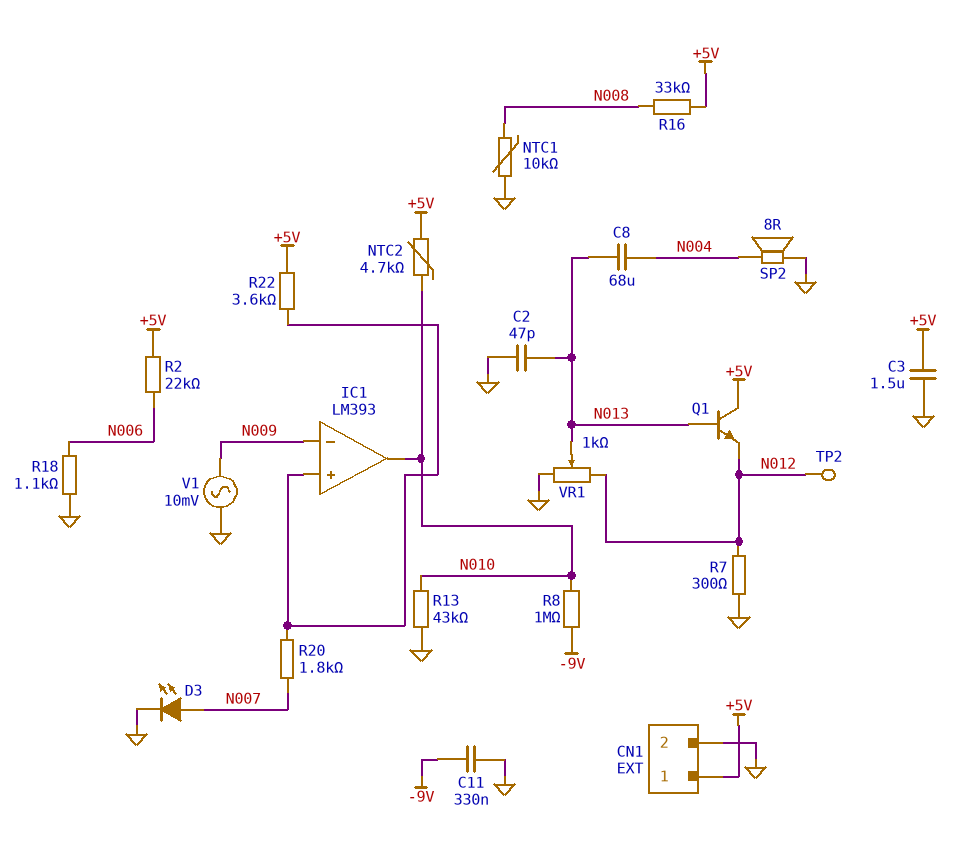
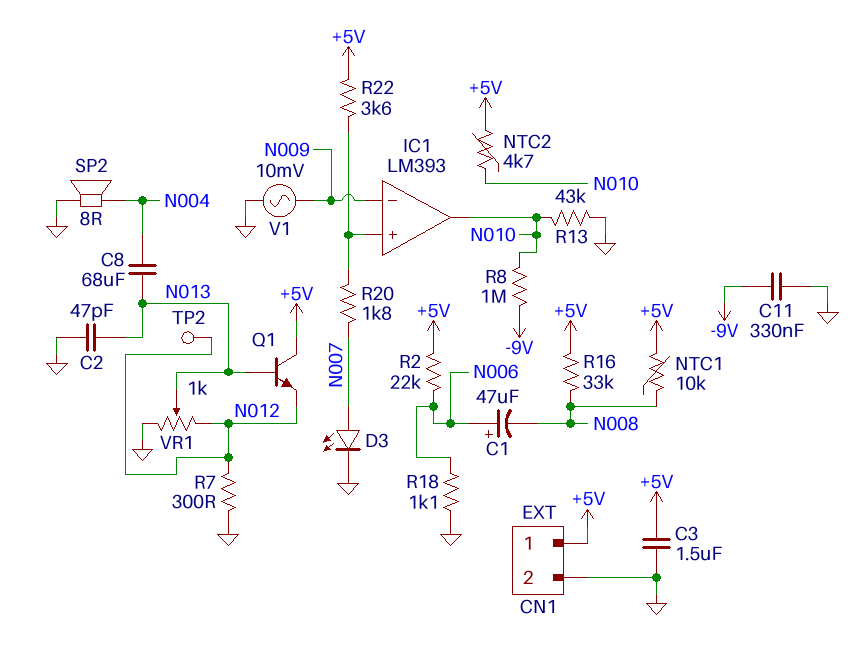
C1: none -> 47uF (plus N006, minus N008)
NTC1: 10k (GND, N008) -> 10k (+5V, N008)

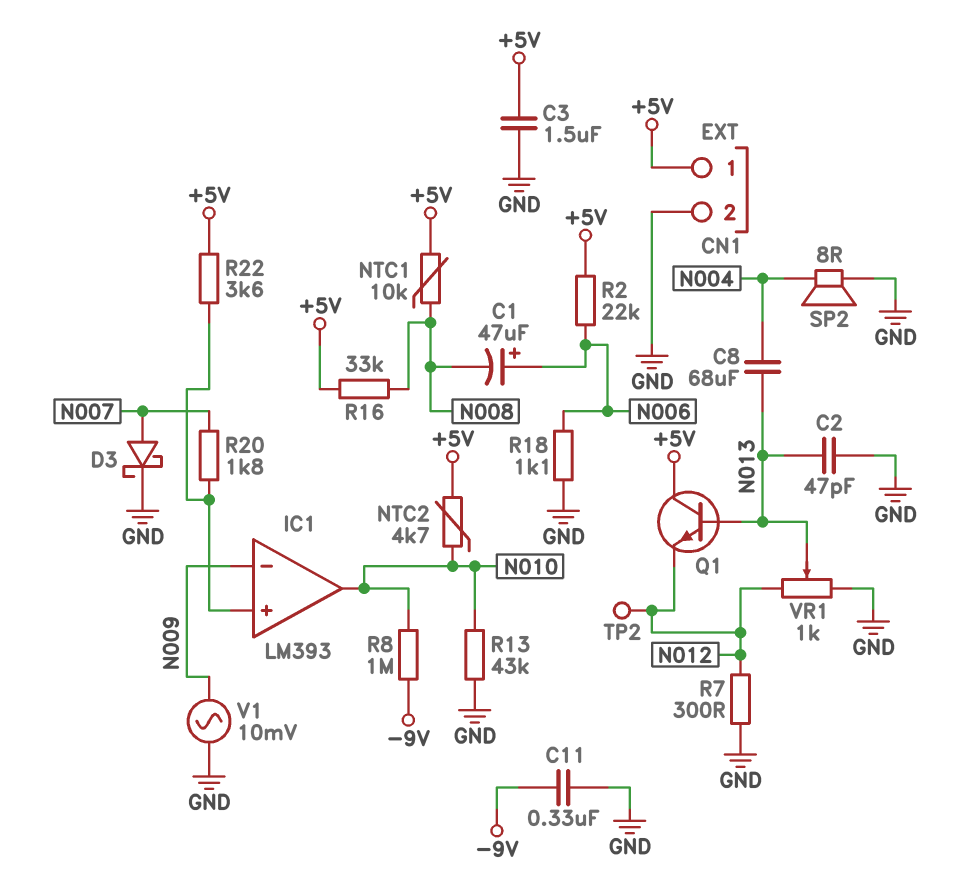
D3: LED (A N007, K GND) -> schottky (A N007, K GND)

